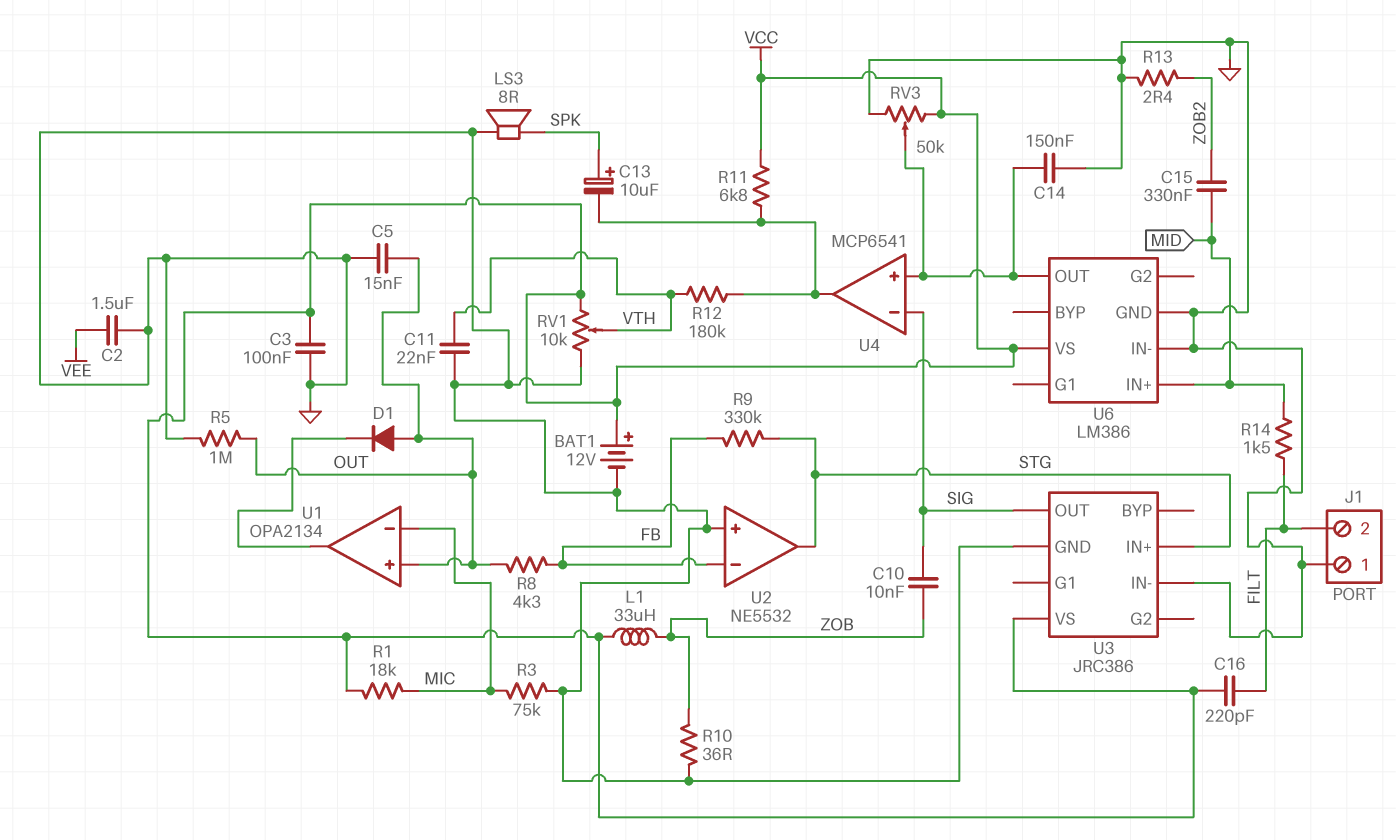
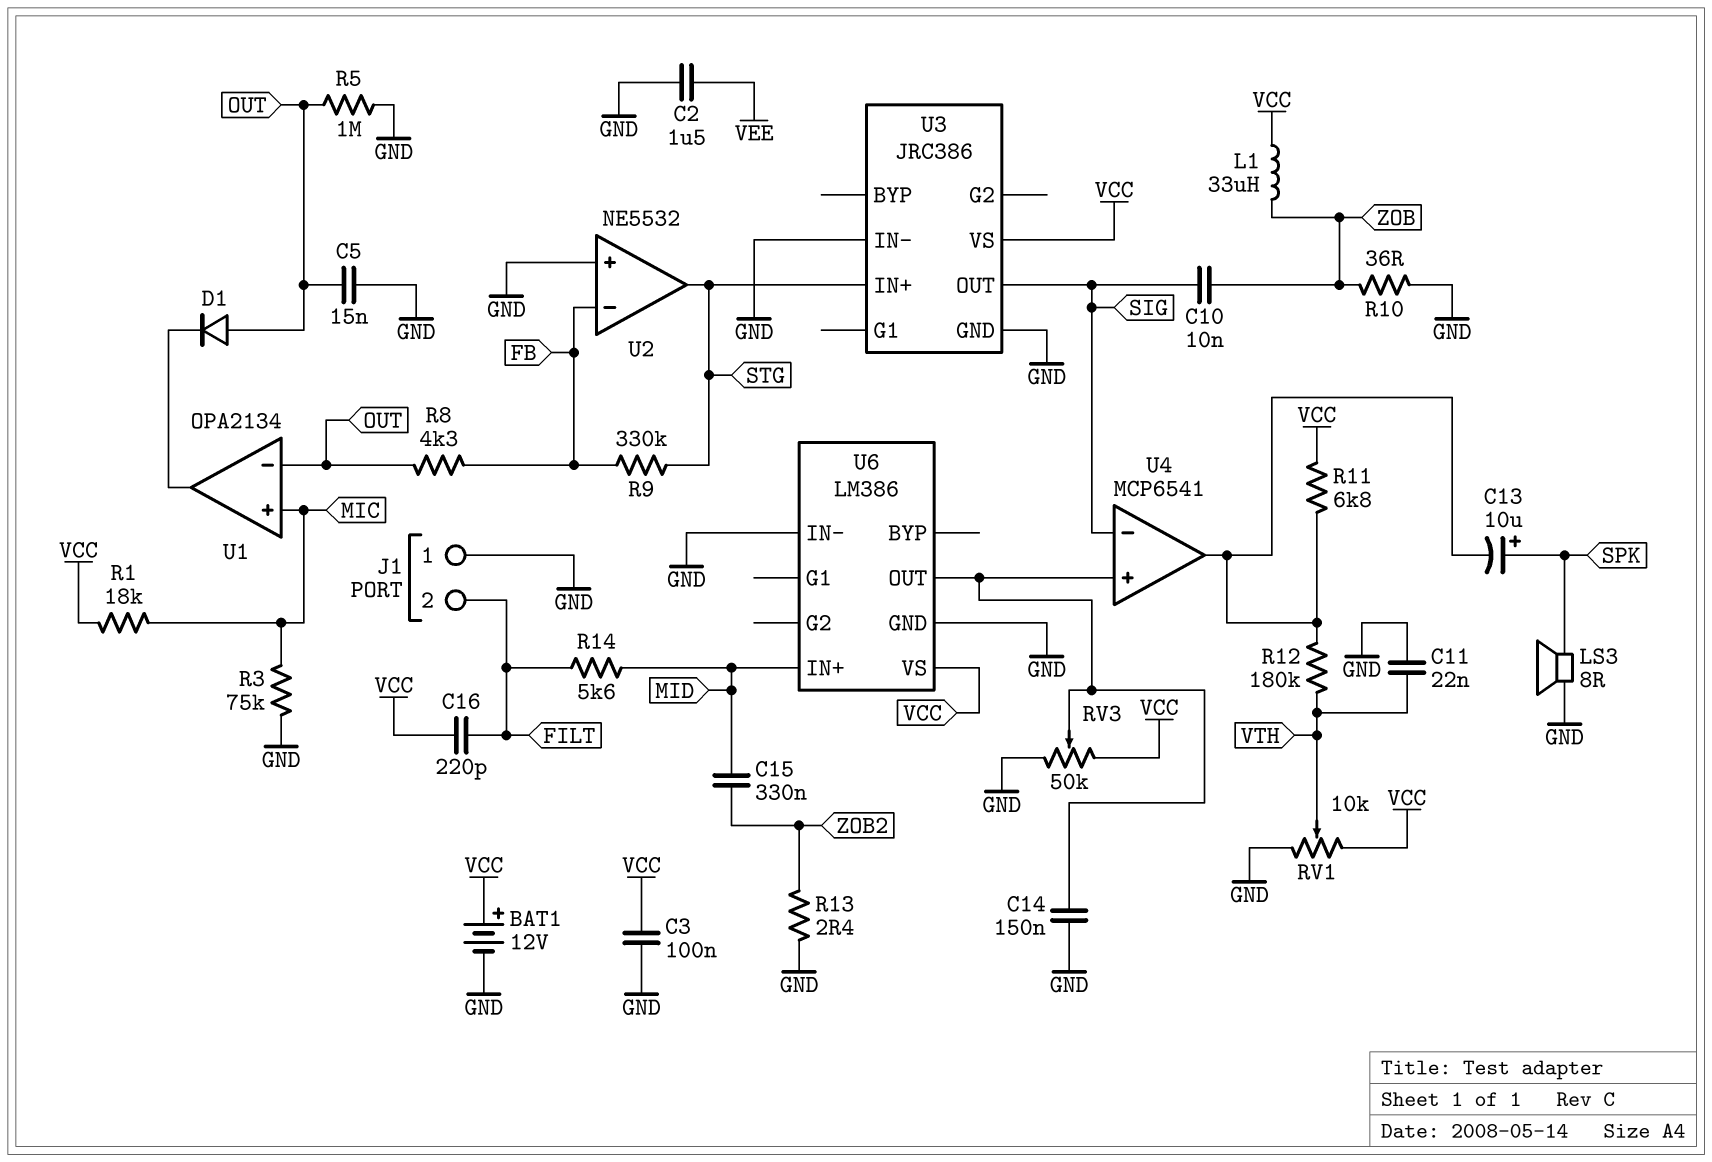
R14: 1.5k (FILT, MID) -> 5.6k (FILT, MID)
U1 pin in+: OUT -> MIC
U1 pin in-: MIC -> OUT

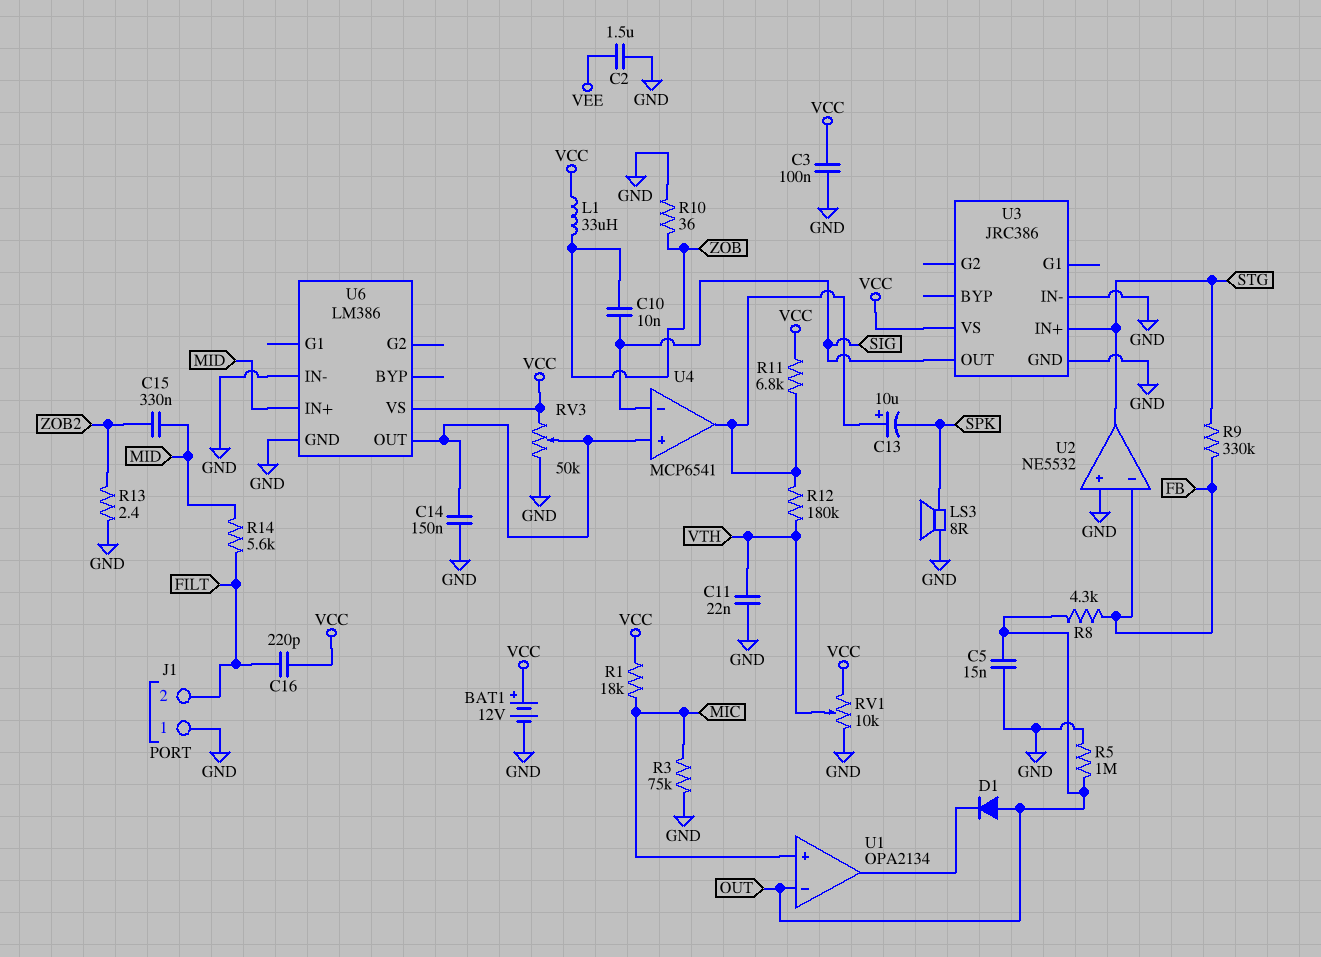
C13: 10uF (plus SPK, minus U4/out) -> 10uF (plus U4/out, minus SPK)

